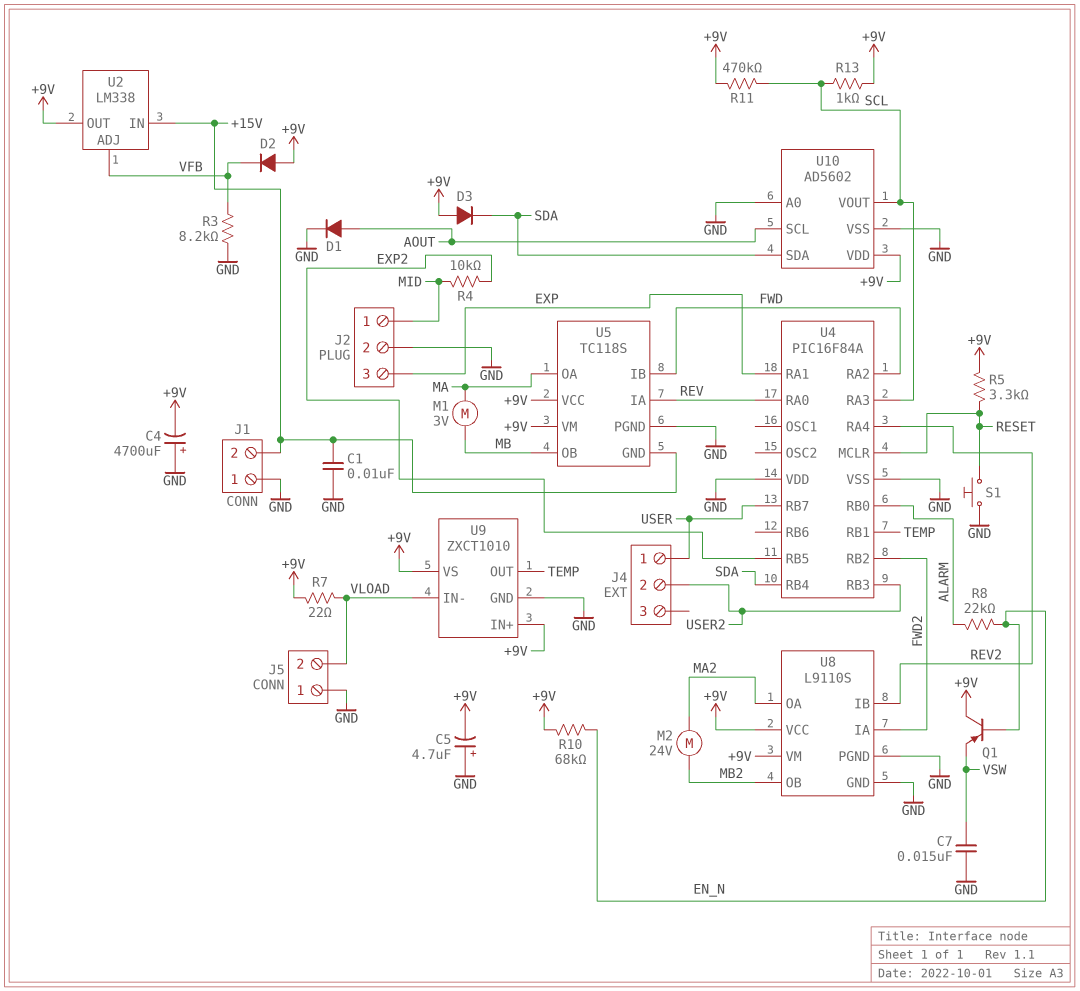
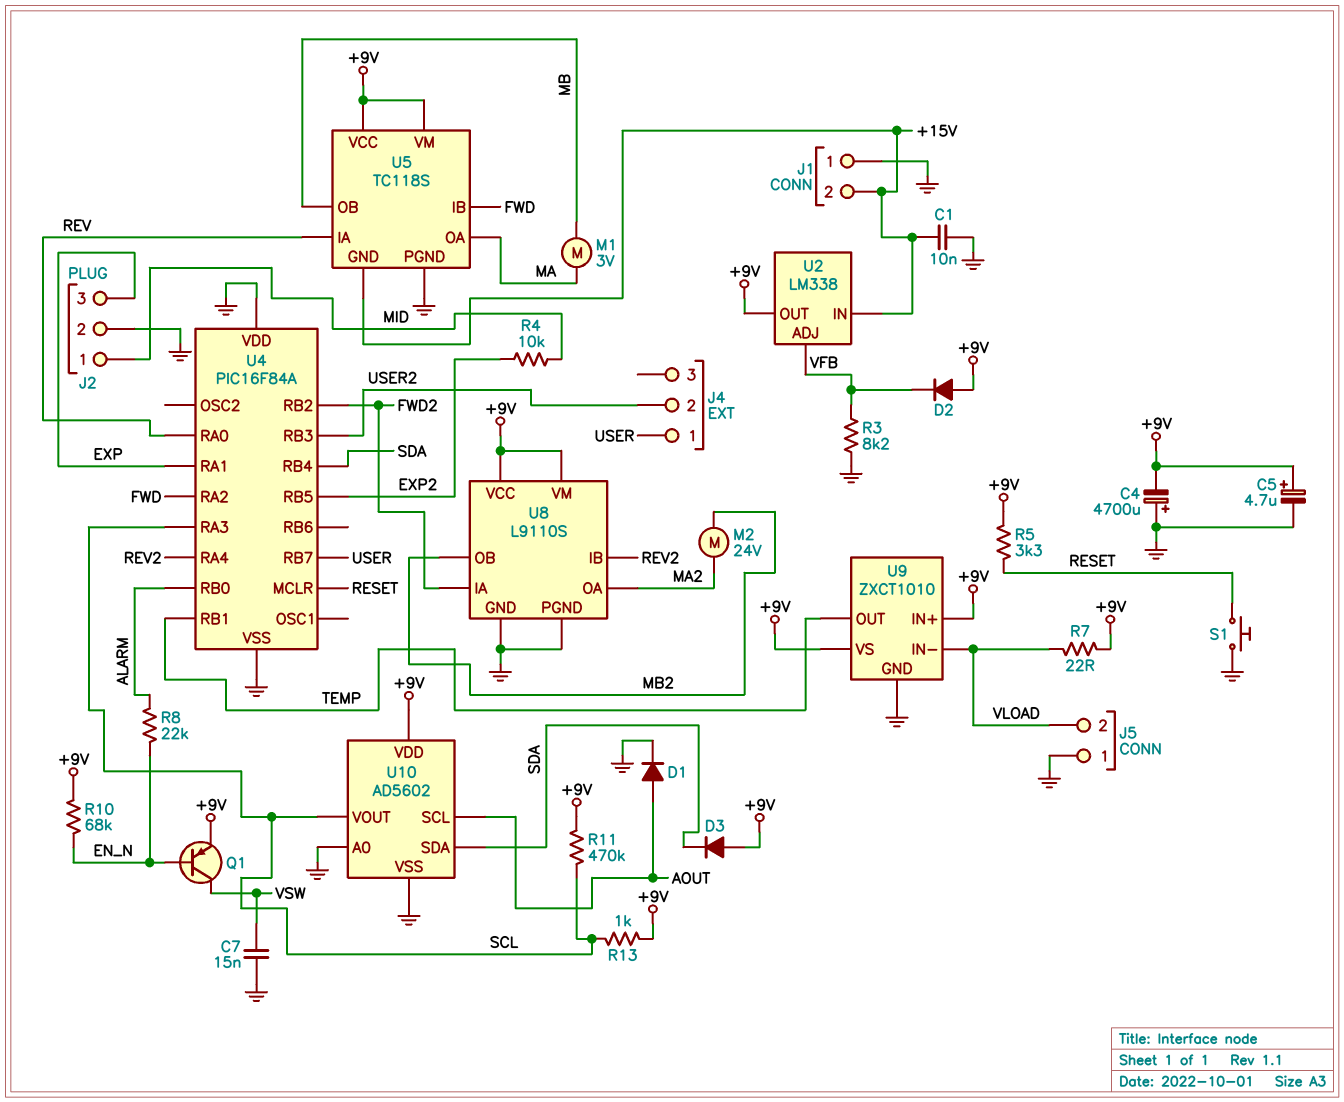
C5: 4.7uF (plus GND, minus +9V) -> 4.7uF (plus +9V, minus GND)
Q1: PNP (B EN_N, C +9V, E VSW) -> PNP (B EN_N, C VSW, E +9V)

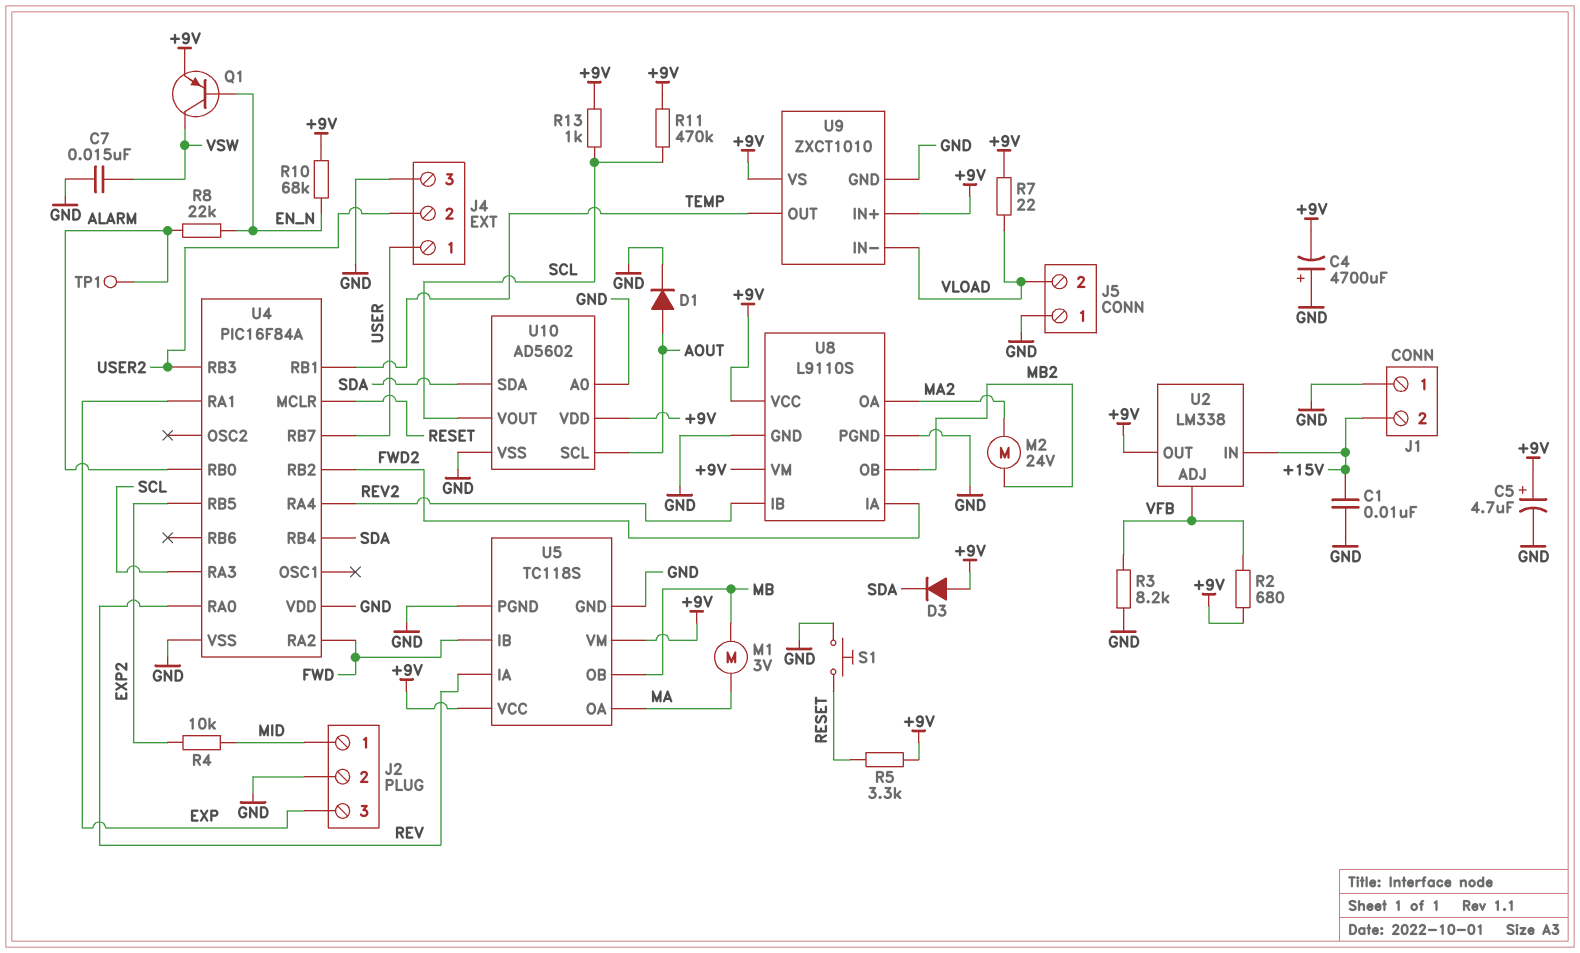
D2: diode (A +9V, K VFB) -> none
J4 pin 3: none -> GND
R2: none -> 680 (+9V, VFB)
TP1: none -> test point (ALARM)
U5 pin GND: +15V -> GND

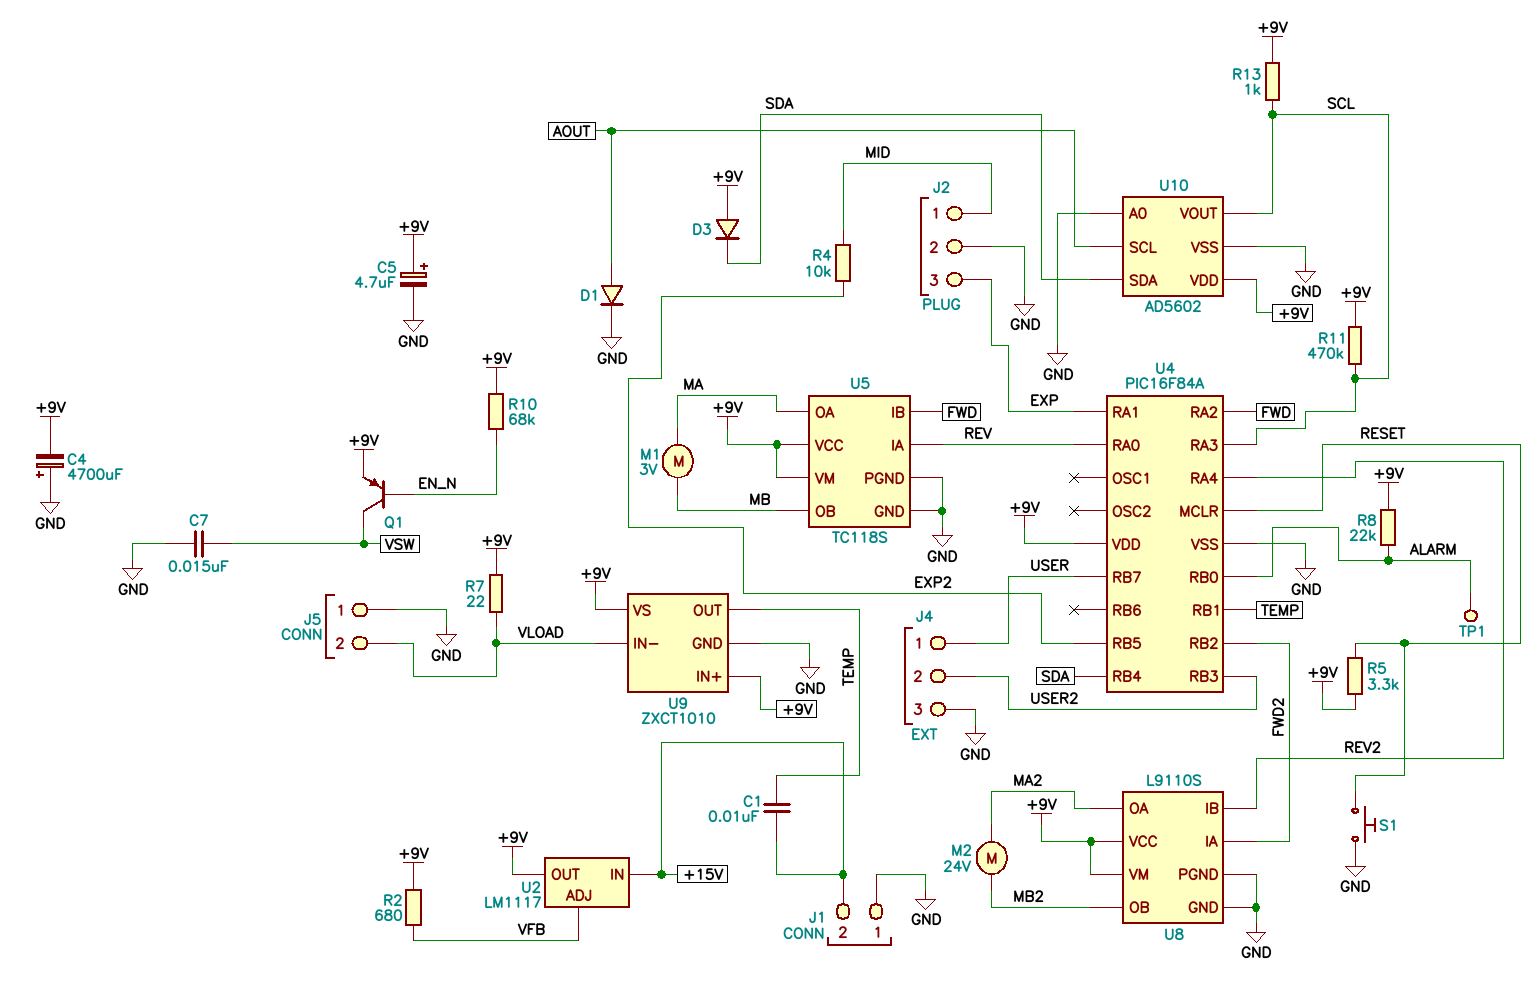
C1: 10nF (+15V, GND) -> 10nF (+15V, TEMP)
R3: 8.2k (GND, VFB) -> none
R8: 22k (ALARM, EN_N) -> 22k (+9V, ALARM)
U2: LM338 -> LM1117
U4 pin VDD: GND -> +9V

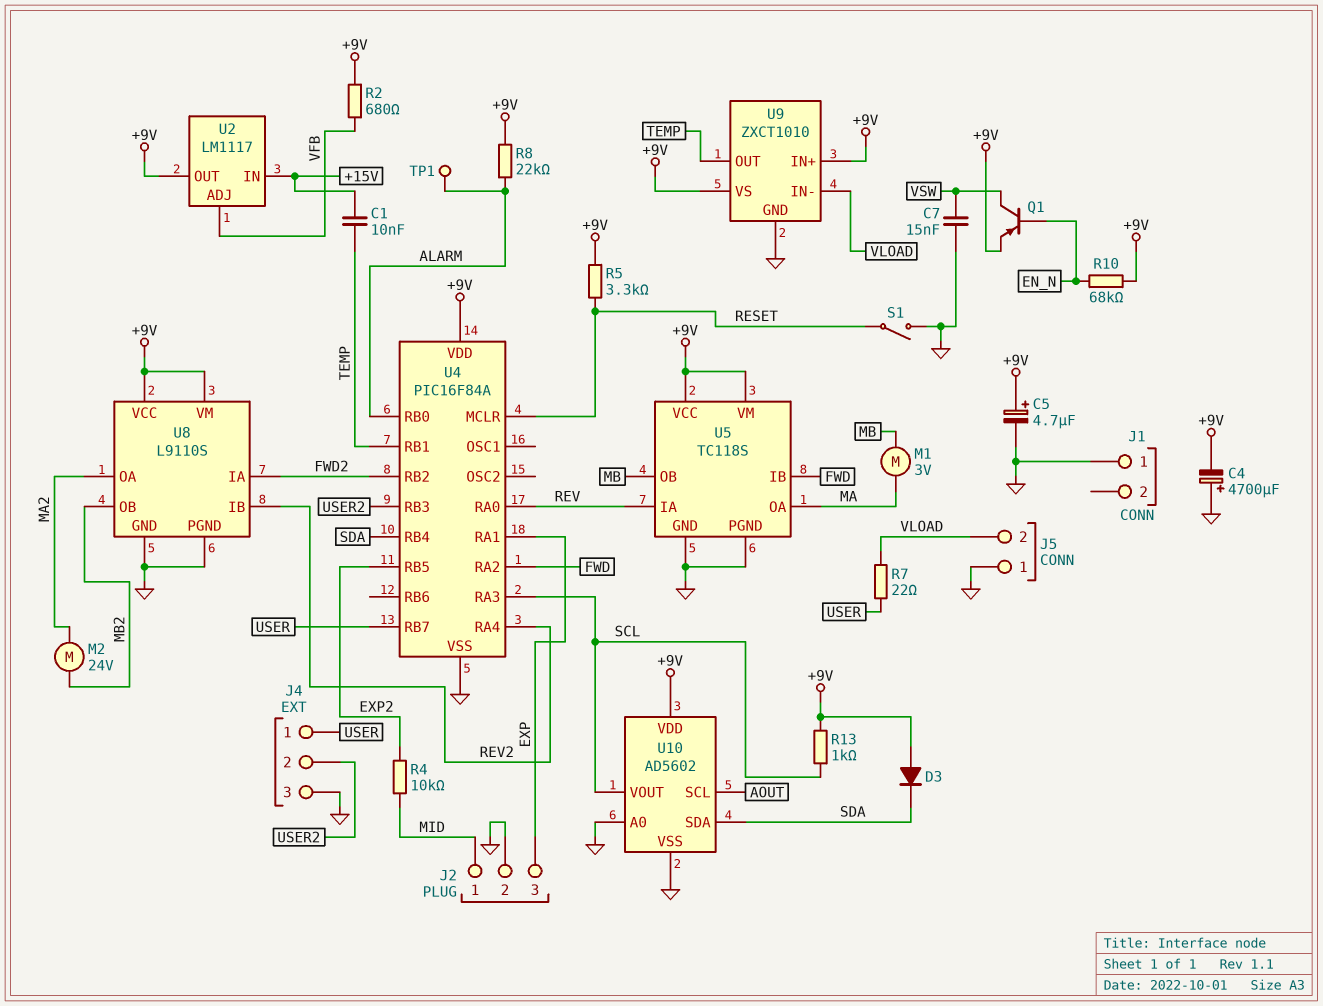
D1: diode (A AOUT, K GND) -> none
J1 pin 2: +15V -> none
R7: 22 (+9V, VLOAD) -> 22 (USER, VLOAD)
R11: 470k (+9V, SCL) -> none
S1: button (GND, RESET) -> switch (GND, RESET)

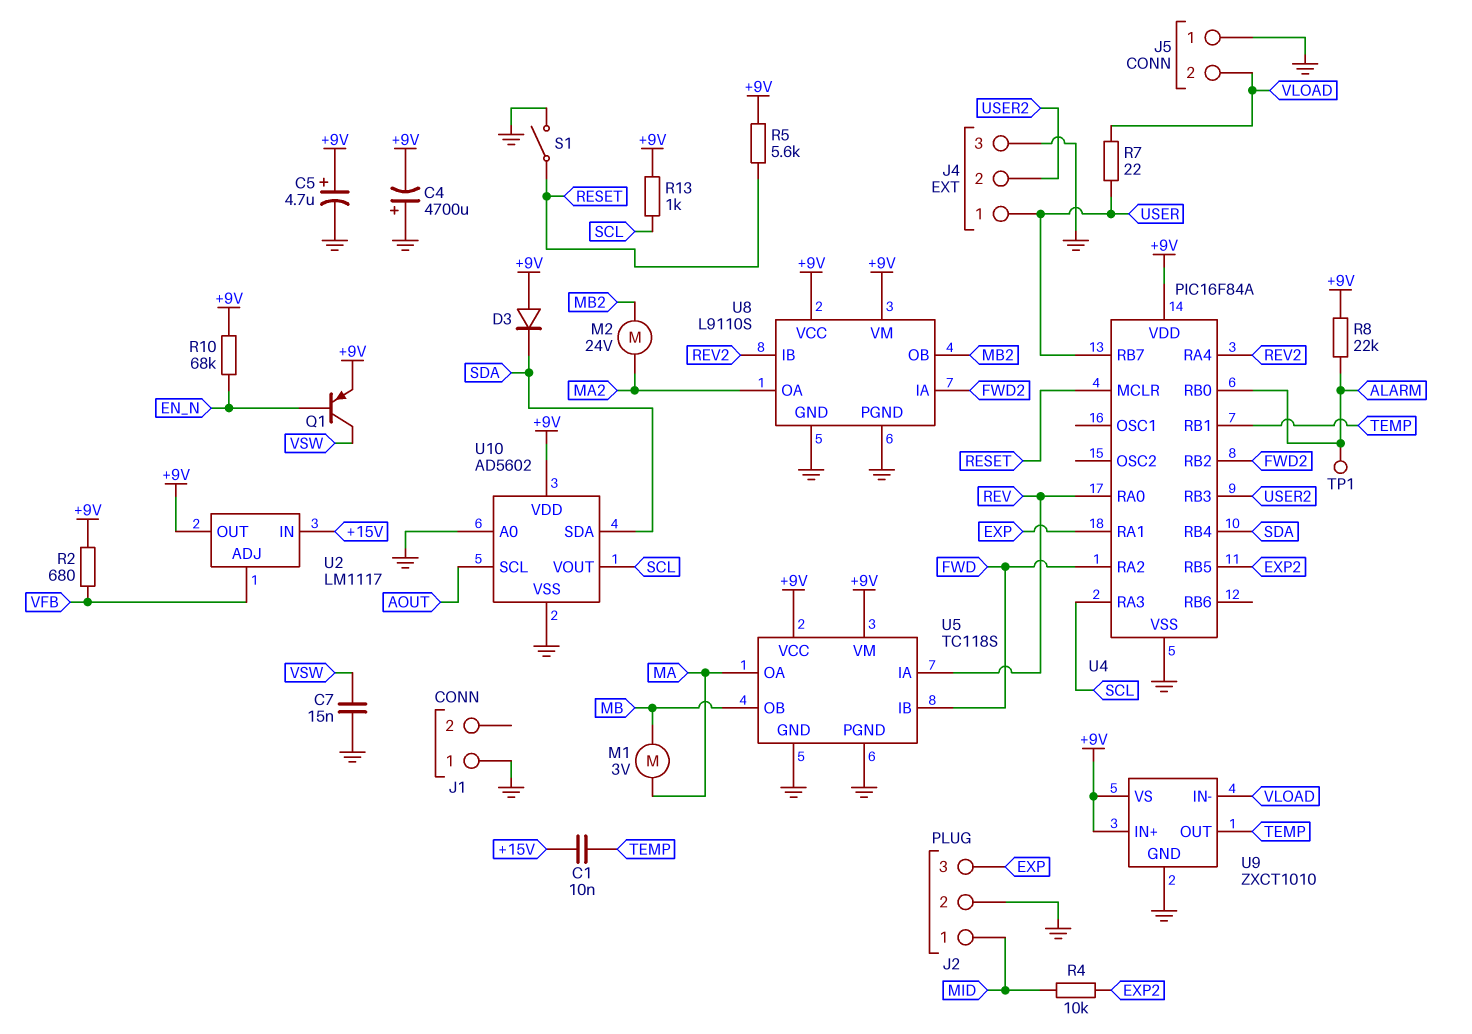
R5: 3.3k (+9V, RESET) -> 5.6k (+9V, RESET)

